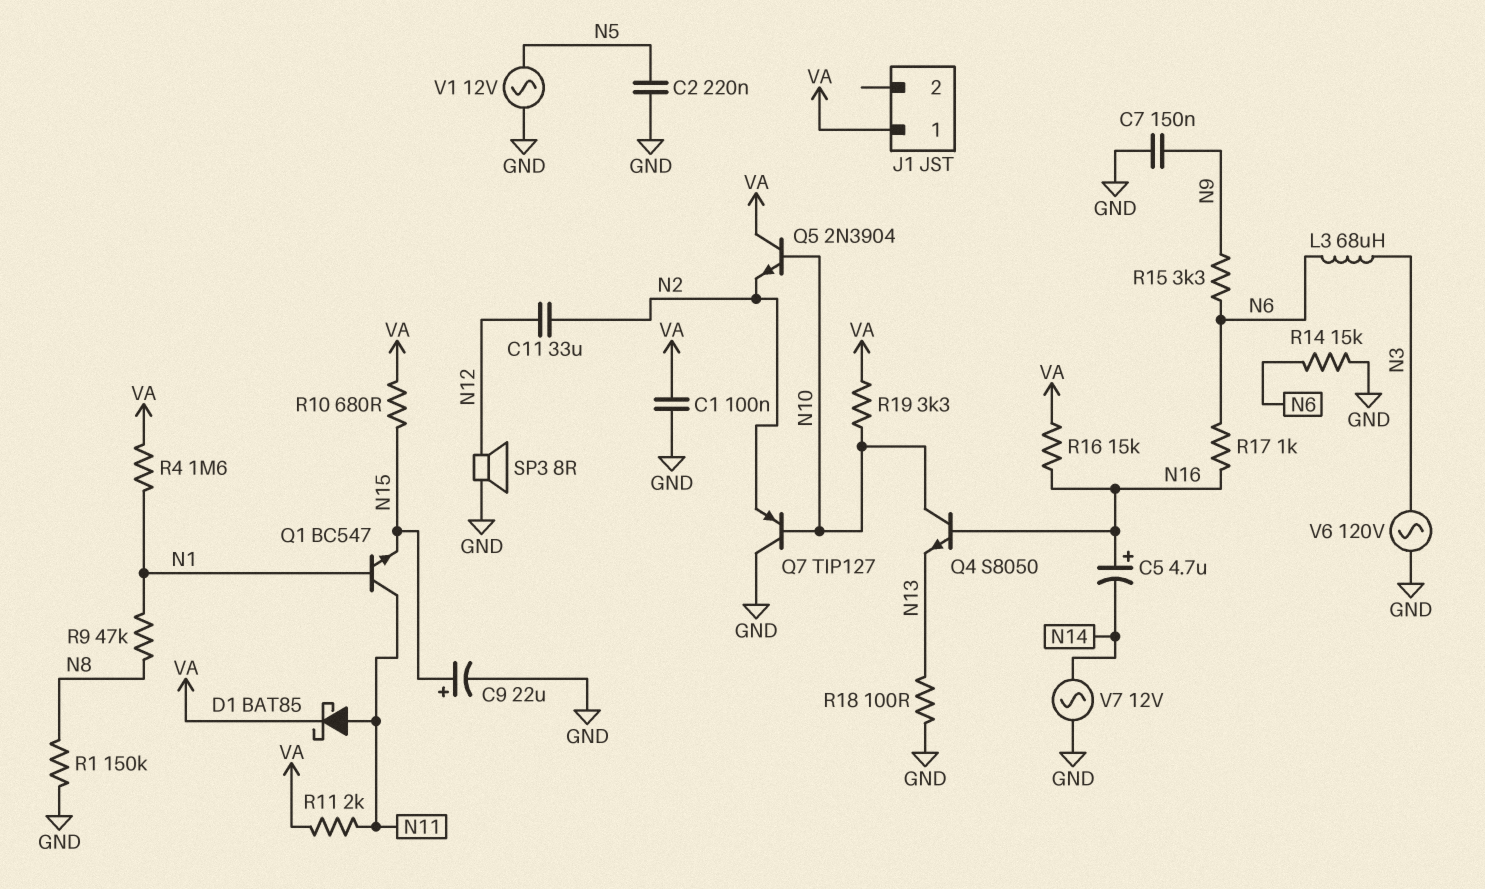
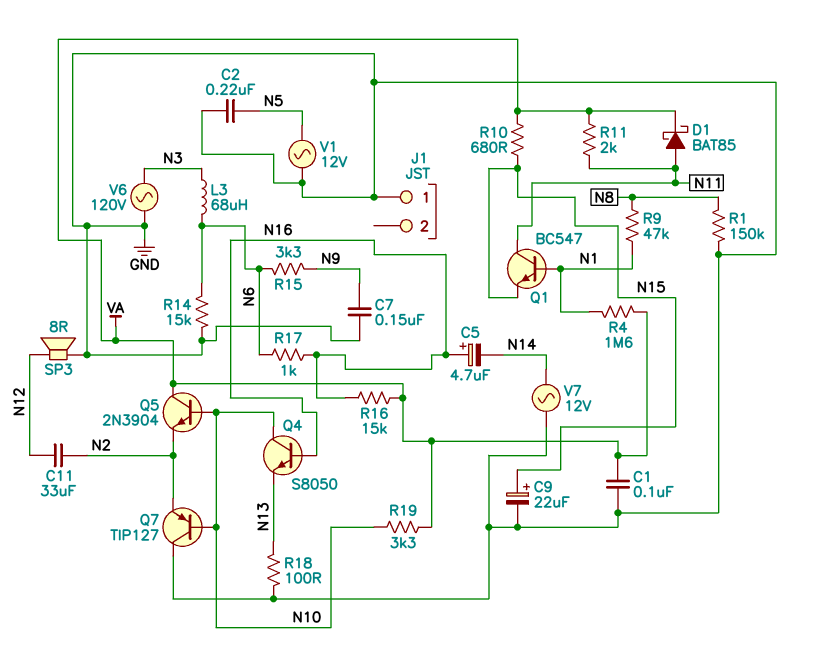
J1 pin 1: VA -> GND

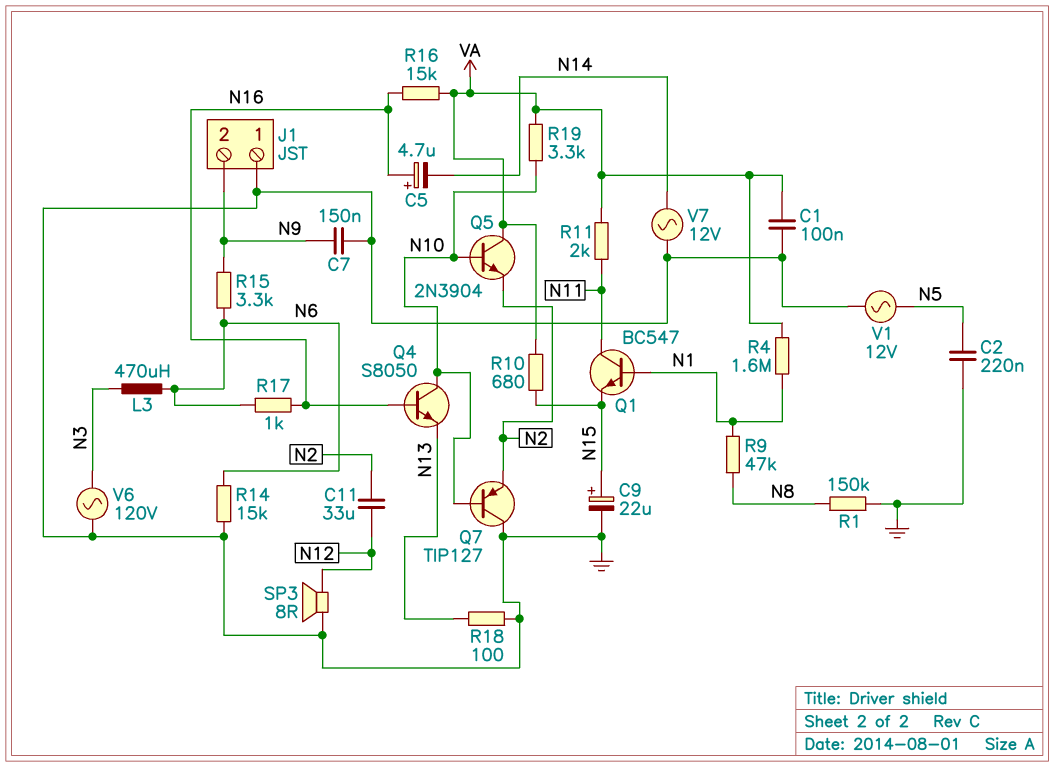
D1: schottky BAT85 (A N11, K VA) -> none
J1 pin 2: none -> N9
L3: 68uH (N3, N6) -> 470uH (N3, N6)

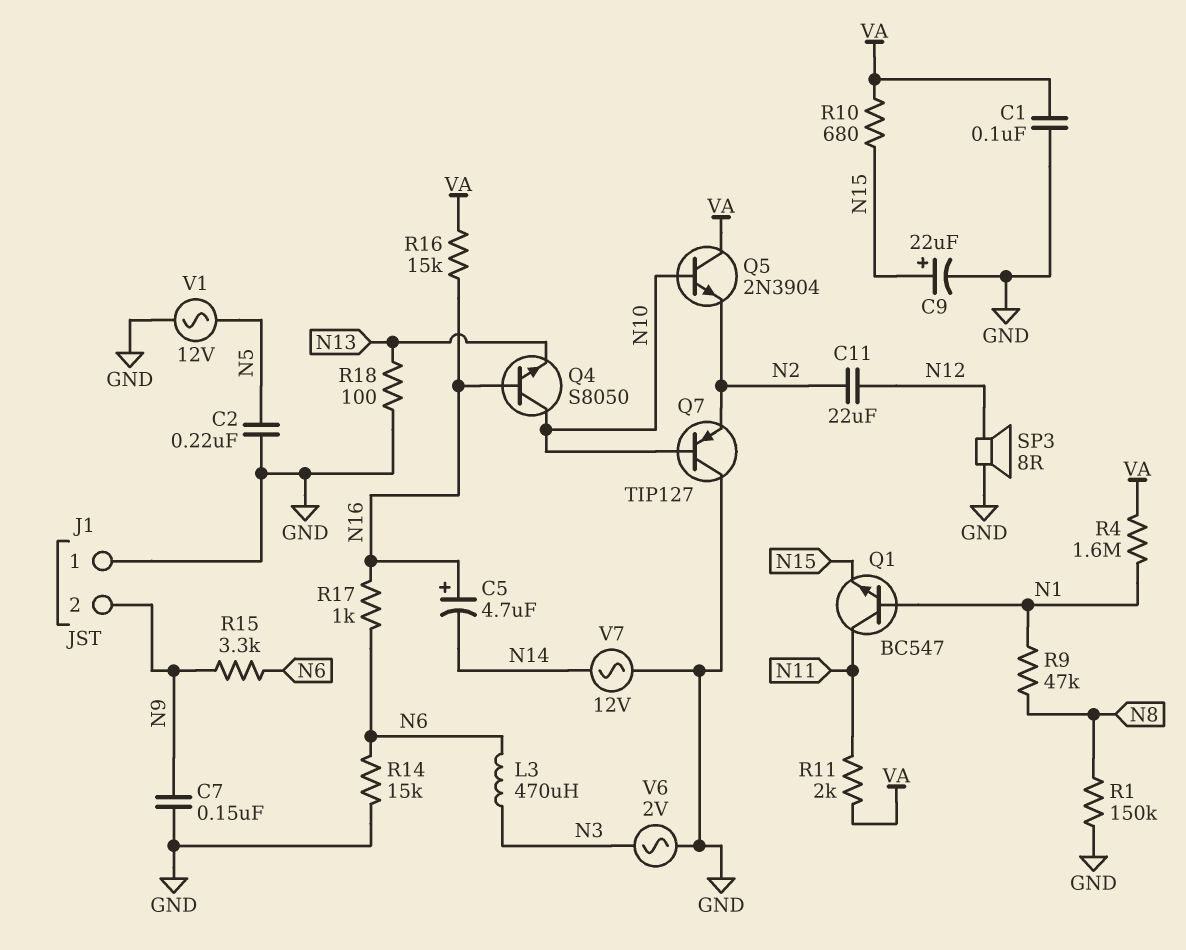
C11: 33uF (N2, N12) -> 22uF (N2, N12)
R19: 3.3k (N10, VA) -> none
V6: AC 120V (GND, N3) -> AC 2V (GND, N3)

